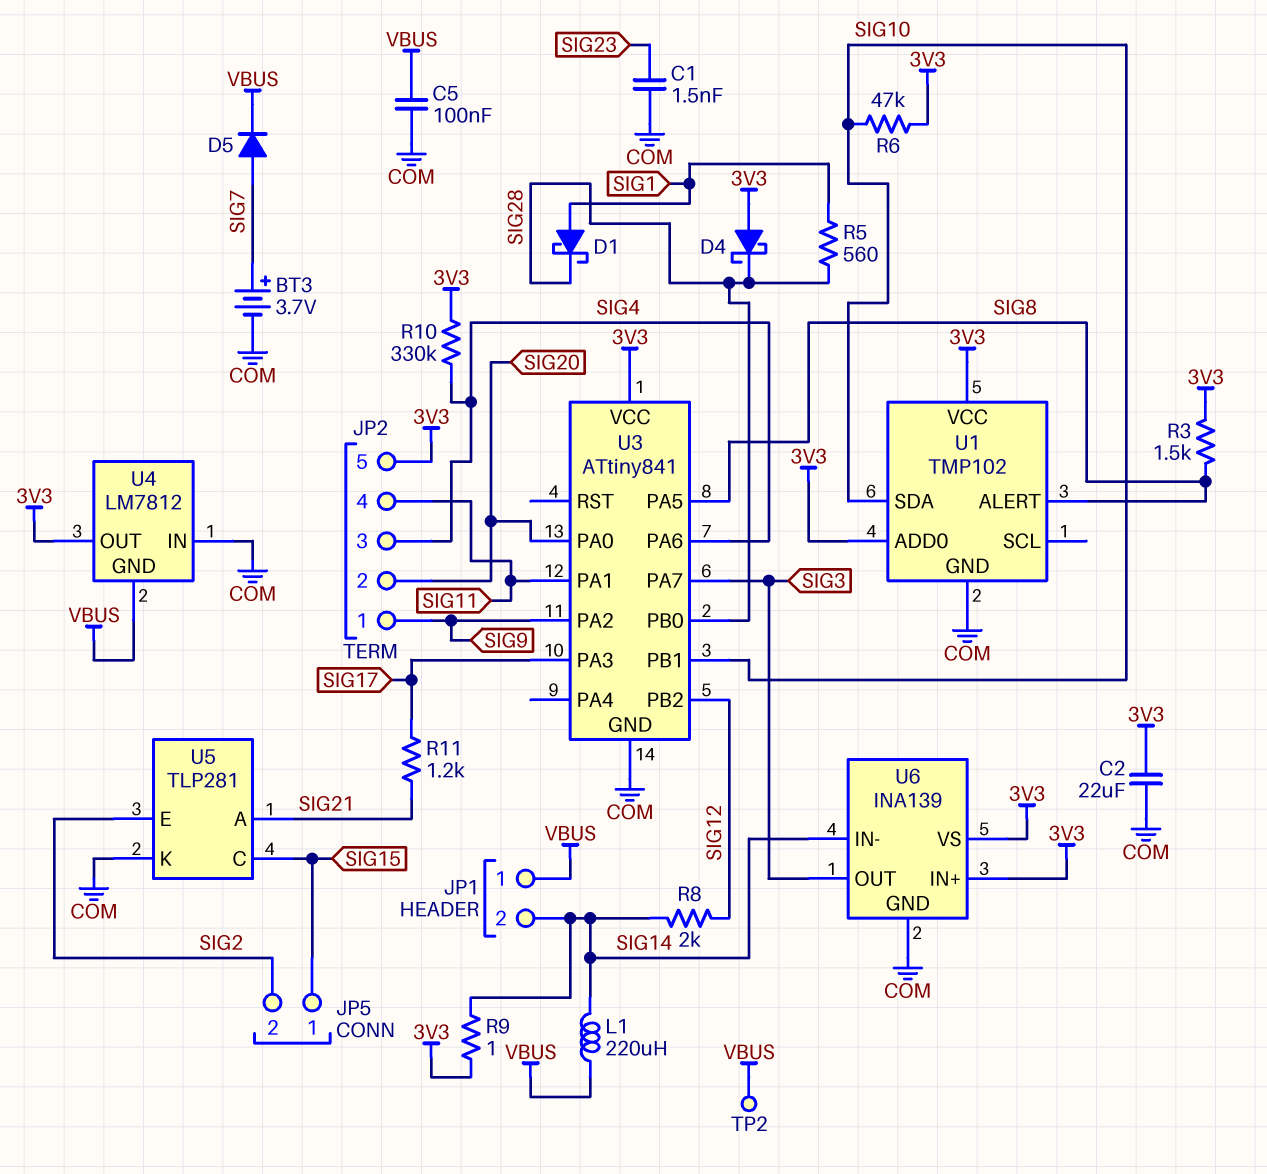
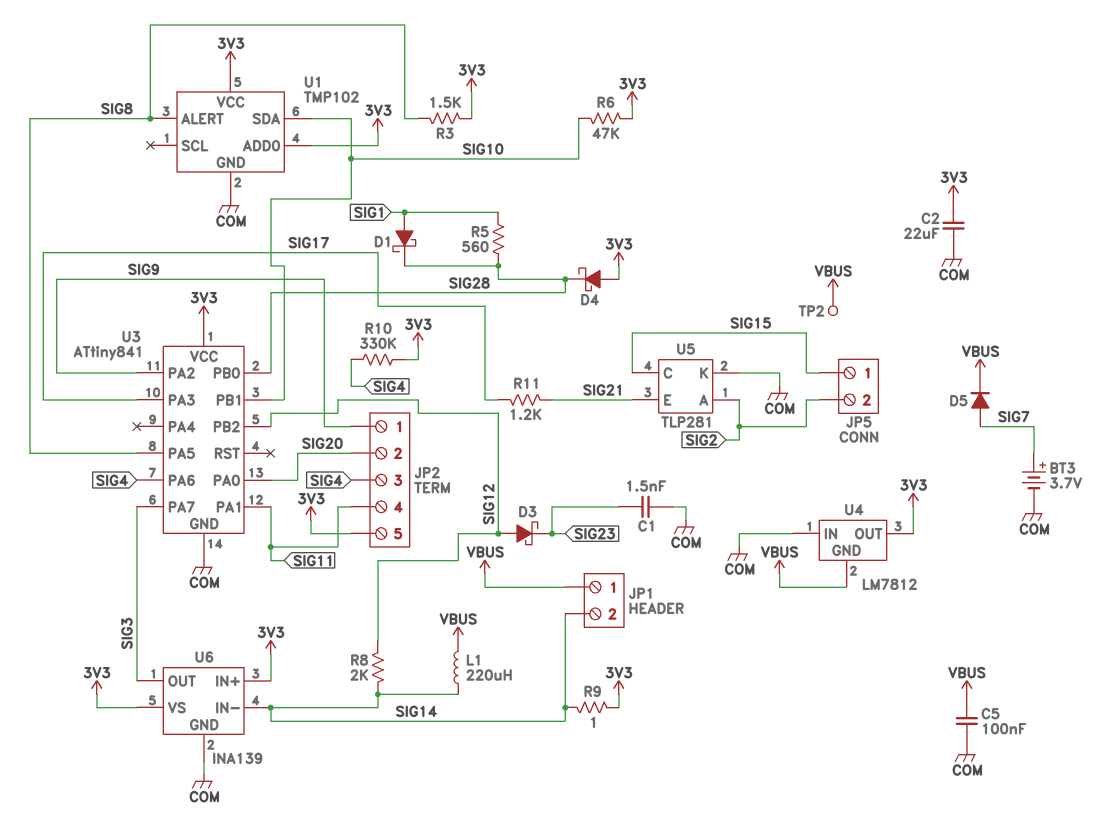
D3: none -> schottky (A SIG12, K SIG23)
U5 pin A: SIG21 -> SIG2
U5 pin E: SIG2 -> SIG21

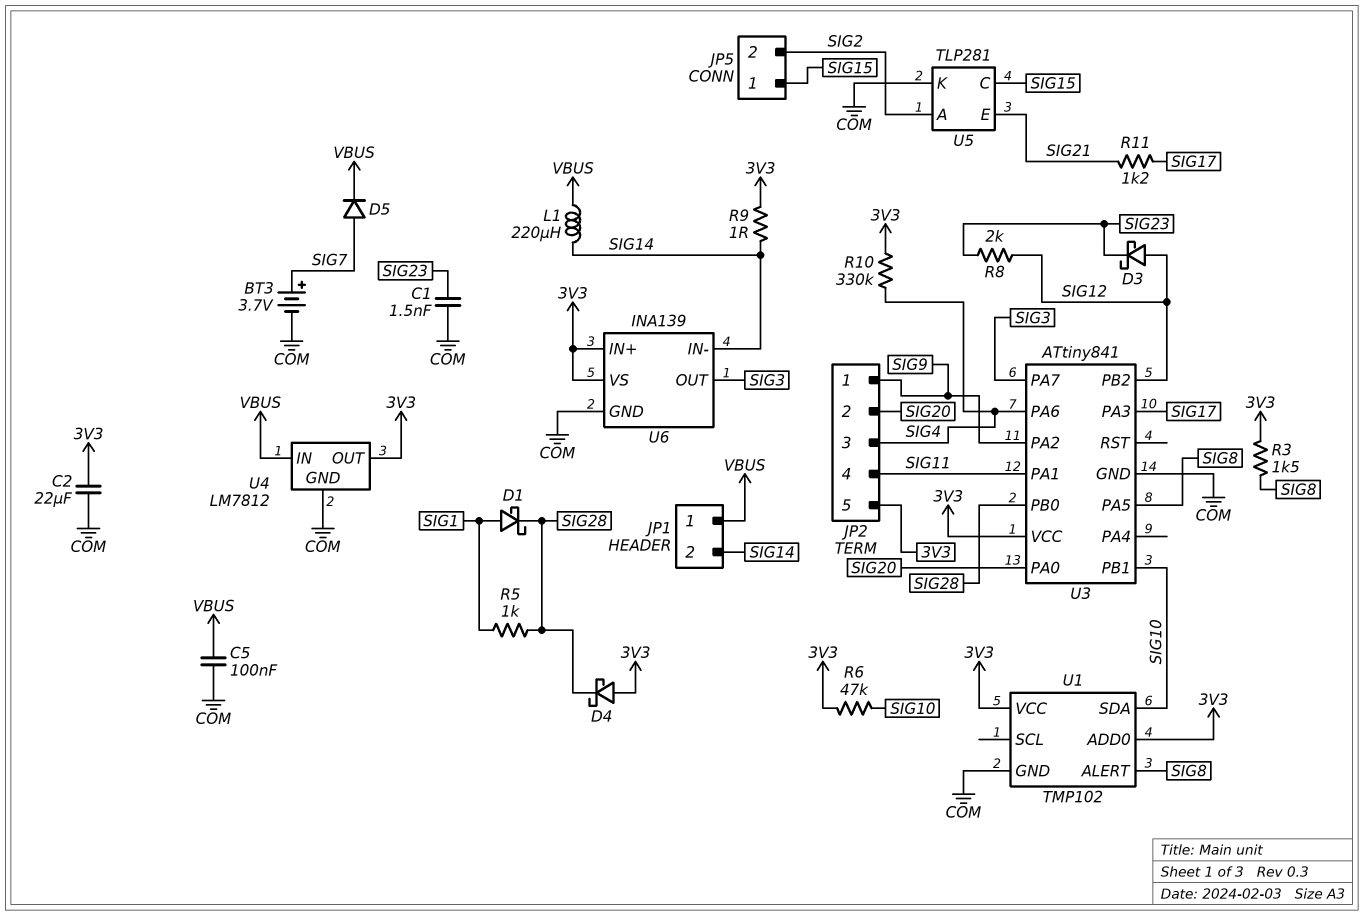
R5: 560 (SIG1, SIG28) -> 1k (SIG1, SIG28)
R8: 2k (SIG12, SIG14) -> 2k (SIG12, SIG23)
TP2: test point (VBUS) -> none
U4 pin GND: VBUS -> COM
U4 pin IN: COM -> VBUS

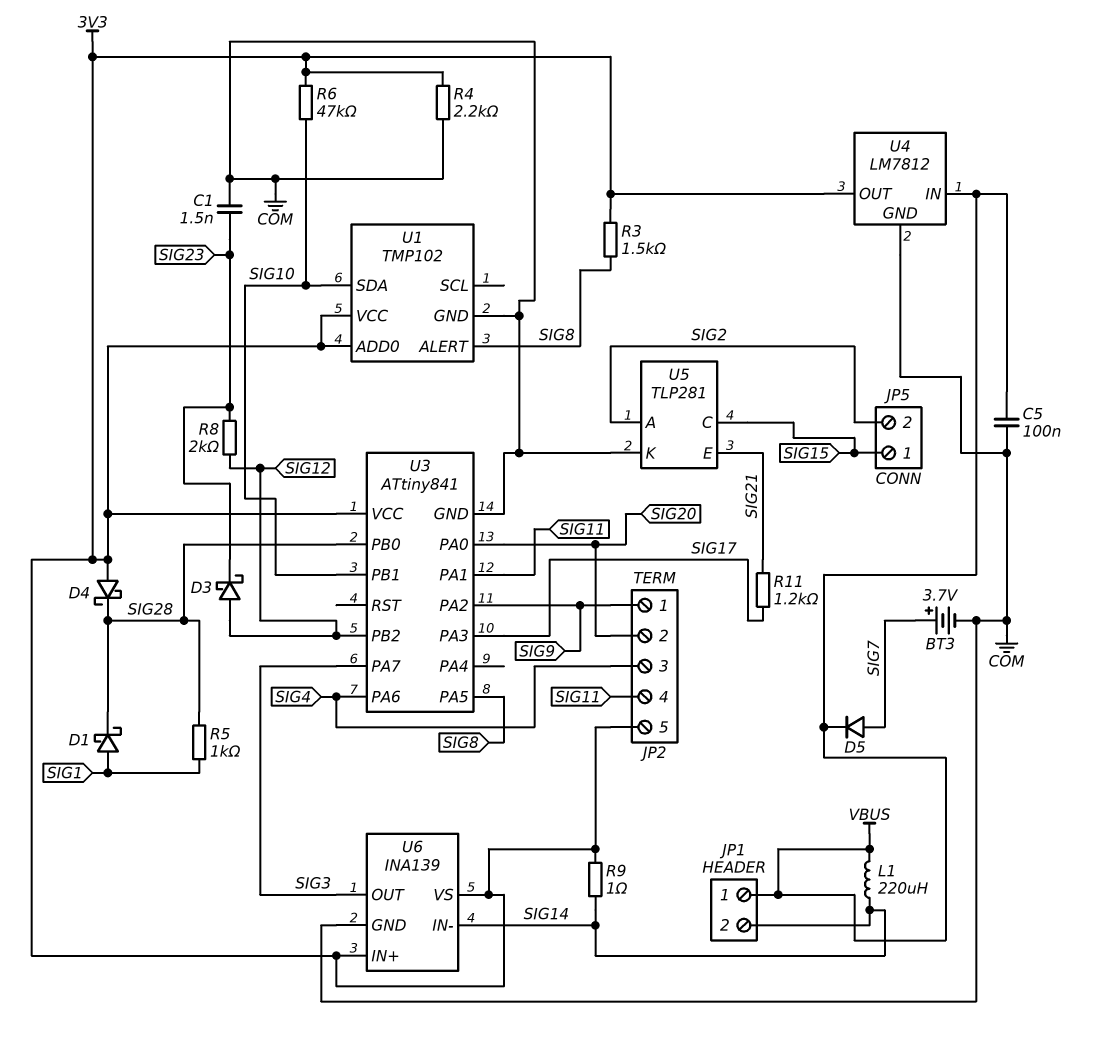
C2: 22uF (3V3, COM) -> none
R4: none -> 2.2k (3V3, COM)
R10: 330k (3V3, SIG4) -> none

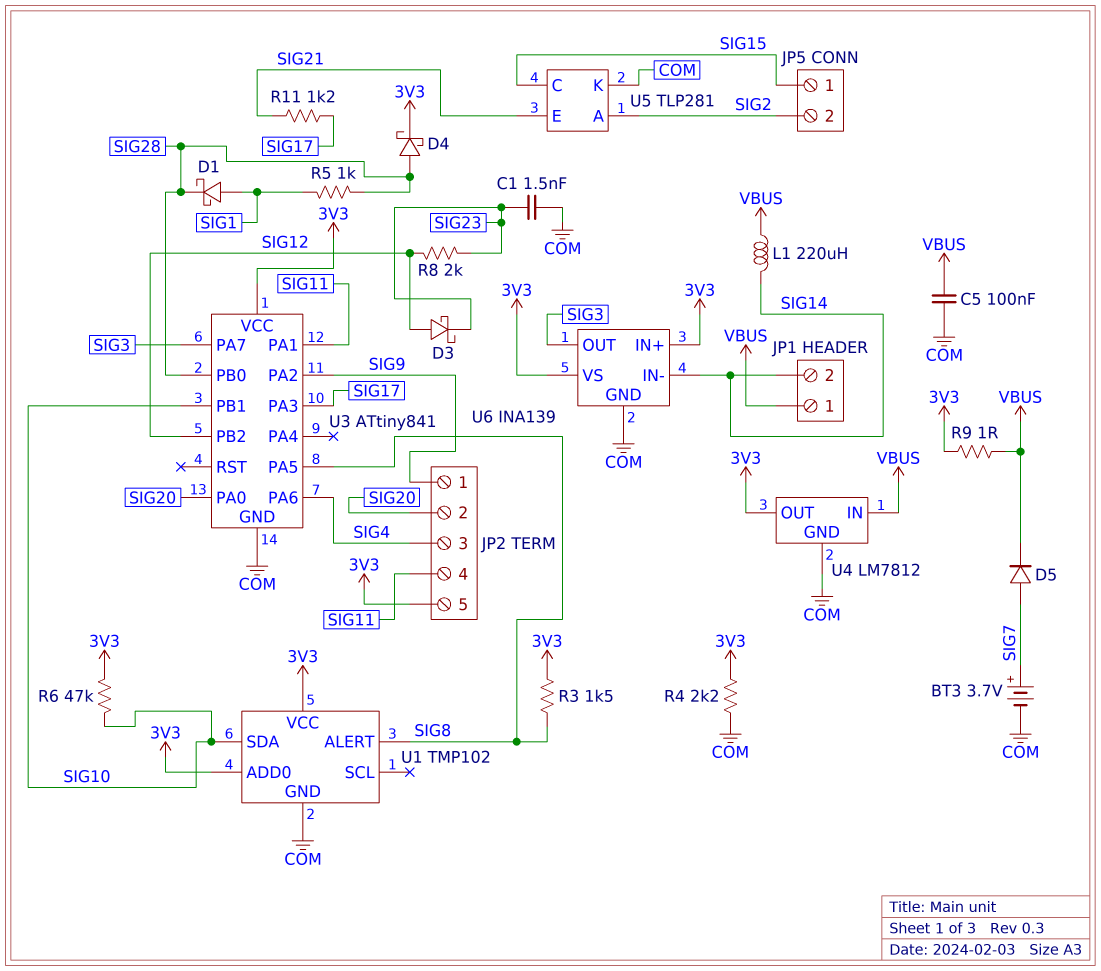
D4: schottky (A 3V3, K SIG28) -> schottky (A SIG28, K 3V3)
R9: 1 (3V3, SIG14) -> 1 (3V3, VBUS)

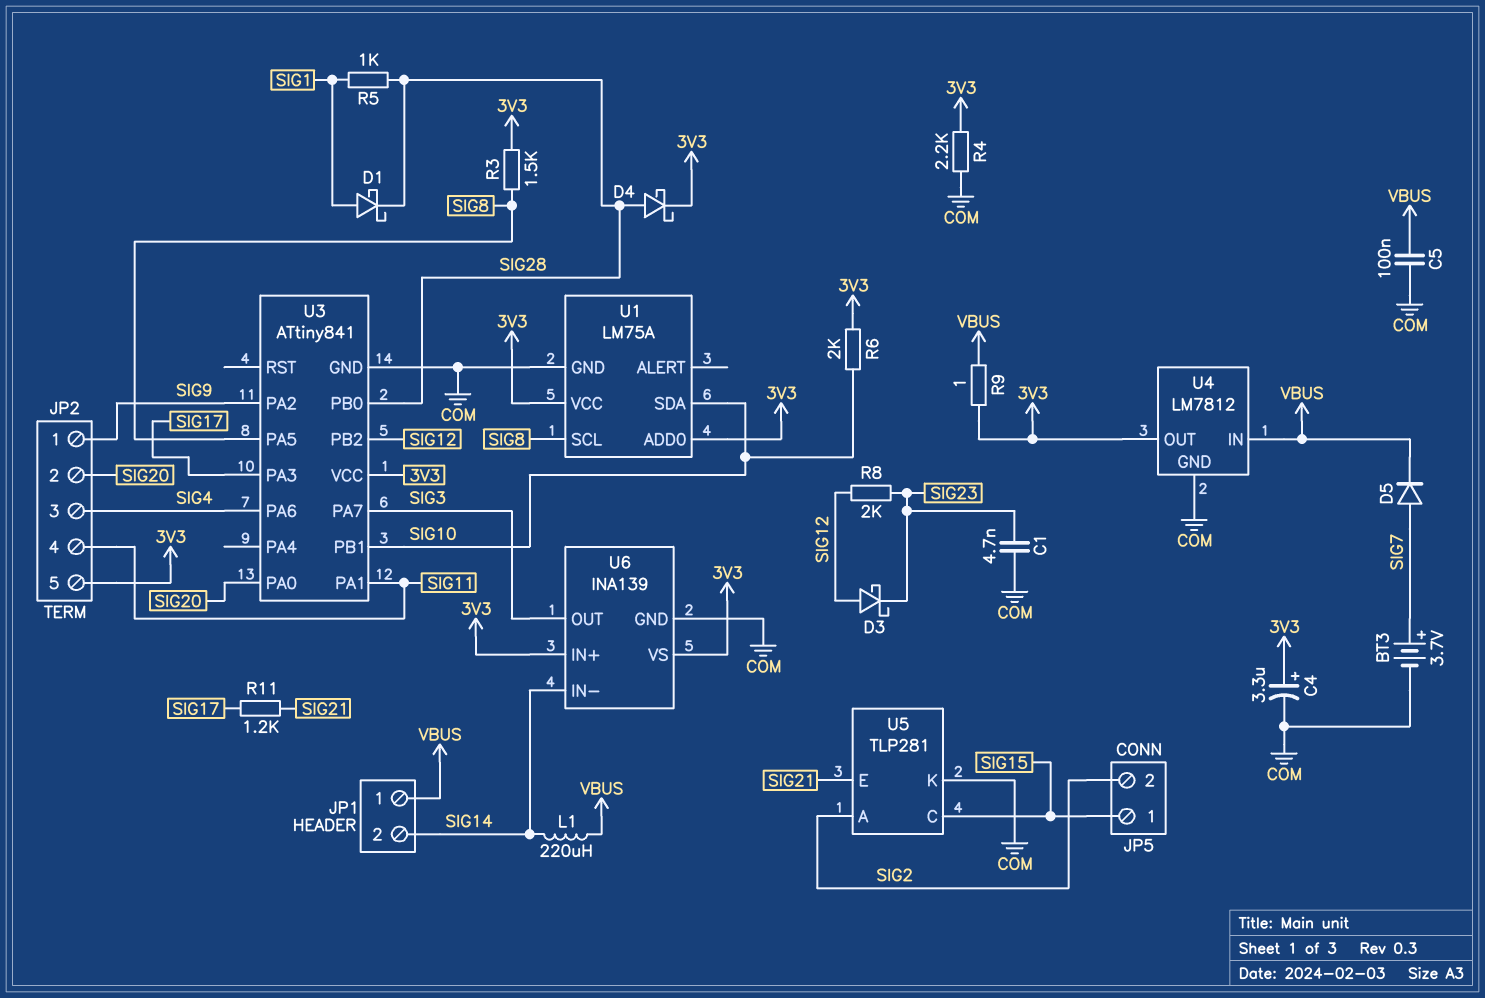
C1: 1.5nF (COM, SIG23) -> 4.7nF (COM, SIG23)
C4: none -> 3.3uF (plus 3V3, minus COM)
R6: 47k (3V3, SIG10) -> 2k (3V3, SIG10)
U1: TMP102 -> LM75A
U1 pin ALERT: SIG8 -> none
U1 pin SCL: none -> SIG8

